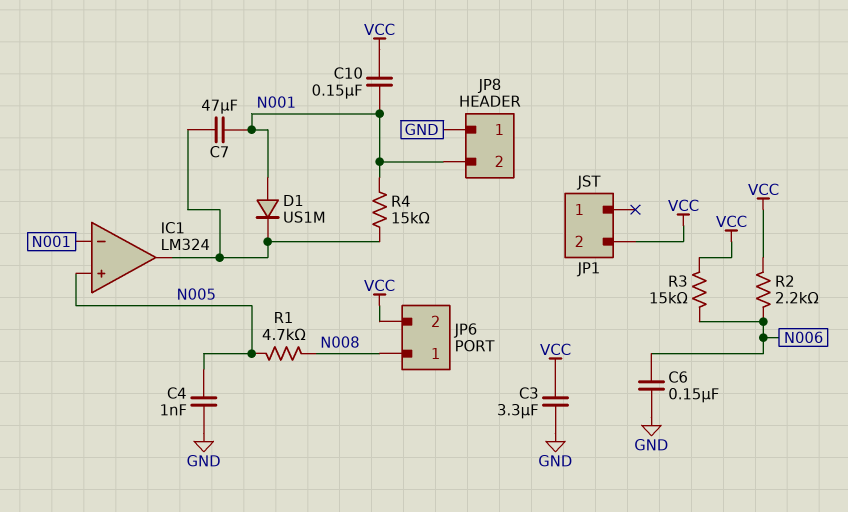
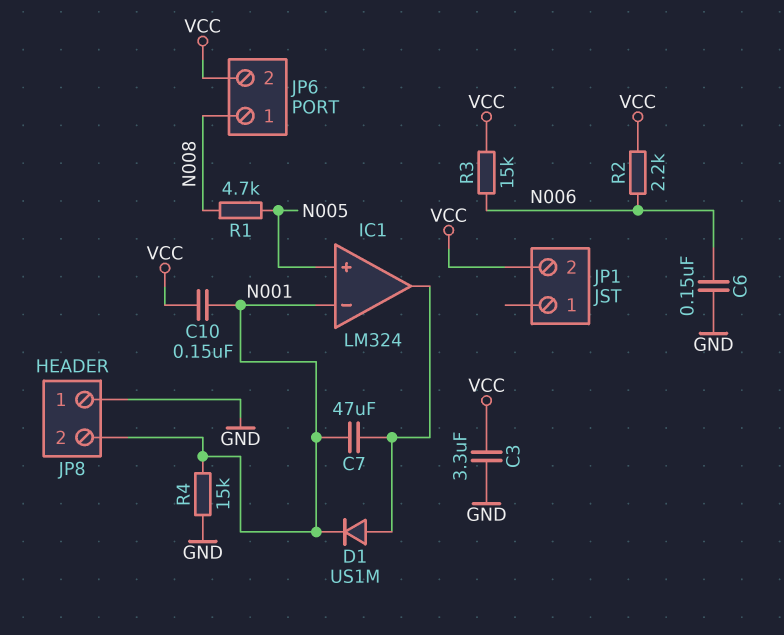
C4: 1nF (GND, N005) -> none
D1: diode US1M (A N001, K IC1/out) -> diode US1M (A IC1/out, K N001)
R4: 15k (IC1/out, N001) -> 15k (GND, N001)

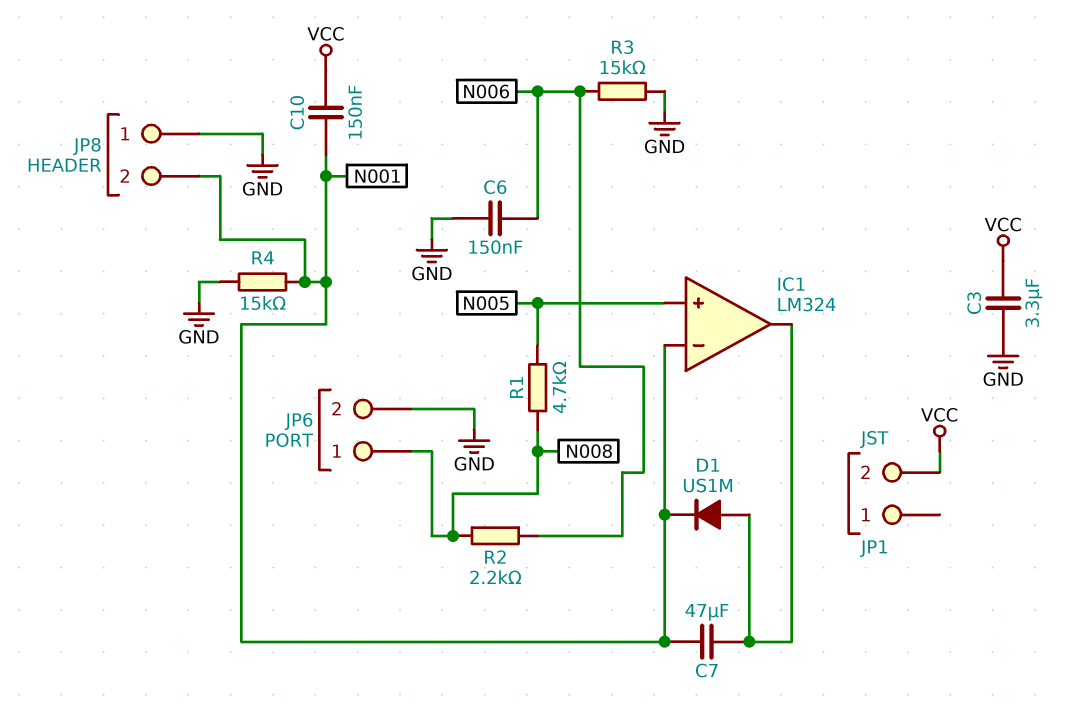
JP6 pin 2: VCC -> GND
R2: 2.2k (N006, VCC) -> 2.2k (N006, N008)
R3: 15k (N006, VCC) -> 15k (GND, N006)

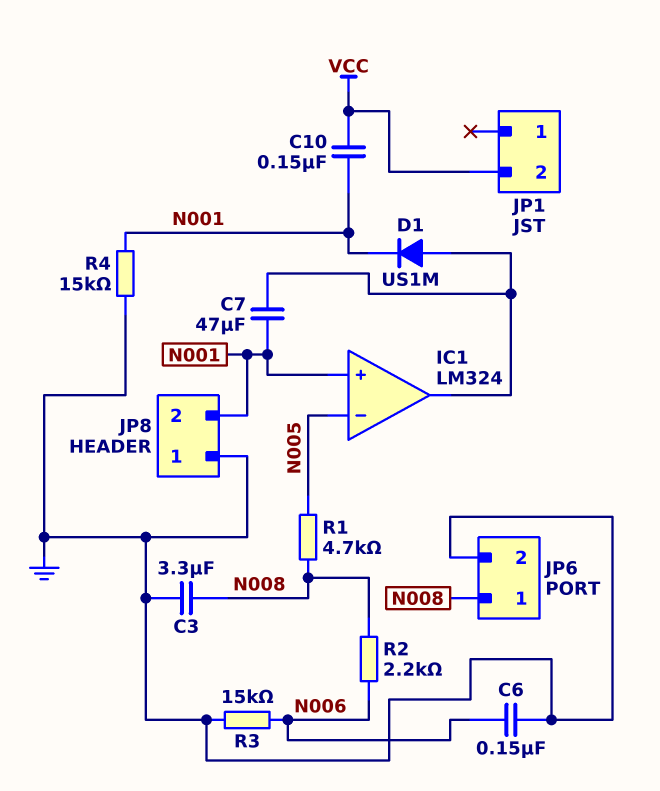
C3: 3.3uF (GND, VCC) -> 3.3uF (GND, N008)
IC1 pin in+: N005 -> N001
IC1 pin in-: N001 -> N005

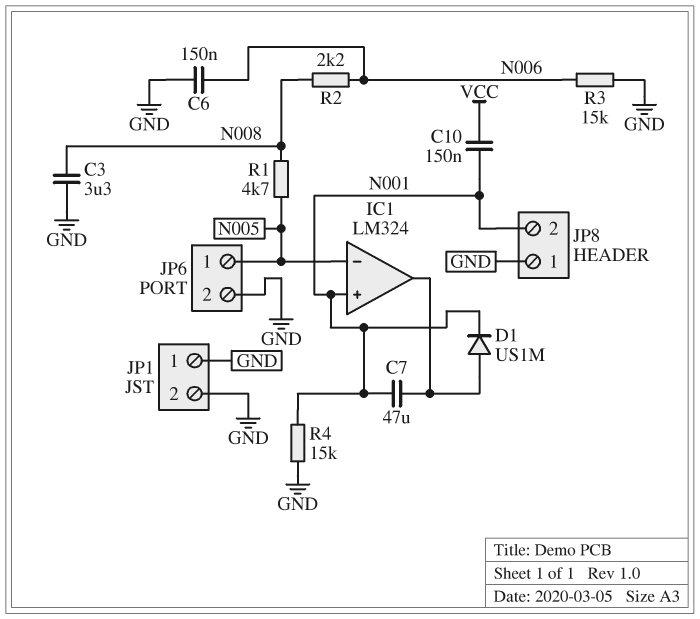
JP1 pin 1: none -> GND
JP1 pin 2: VCC -> GND
JP6 pin 1: N008 -> N005

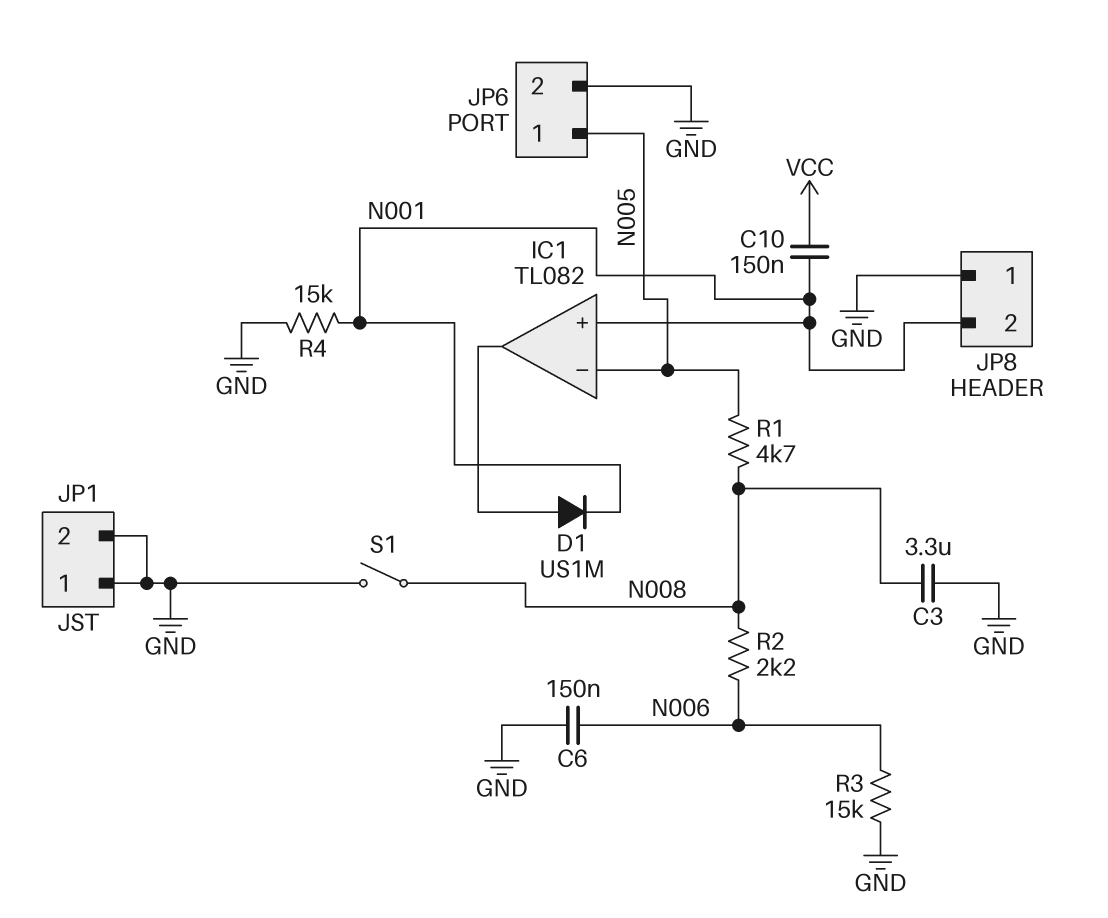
C7: 47uF (IC1/out, N001) -> none
IC1: LM324 -> TL082
S1: none -> switch (GND, N008)

